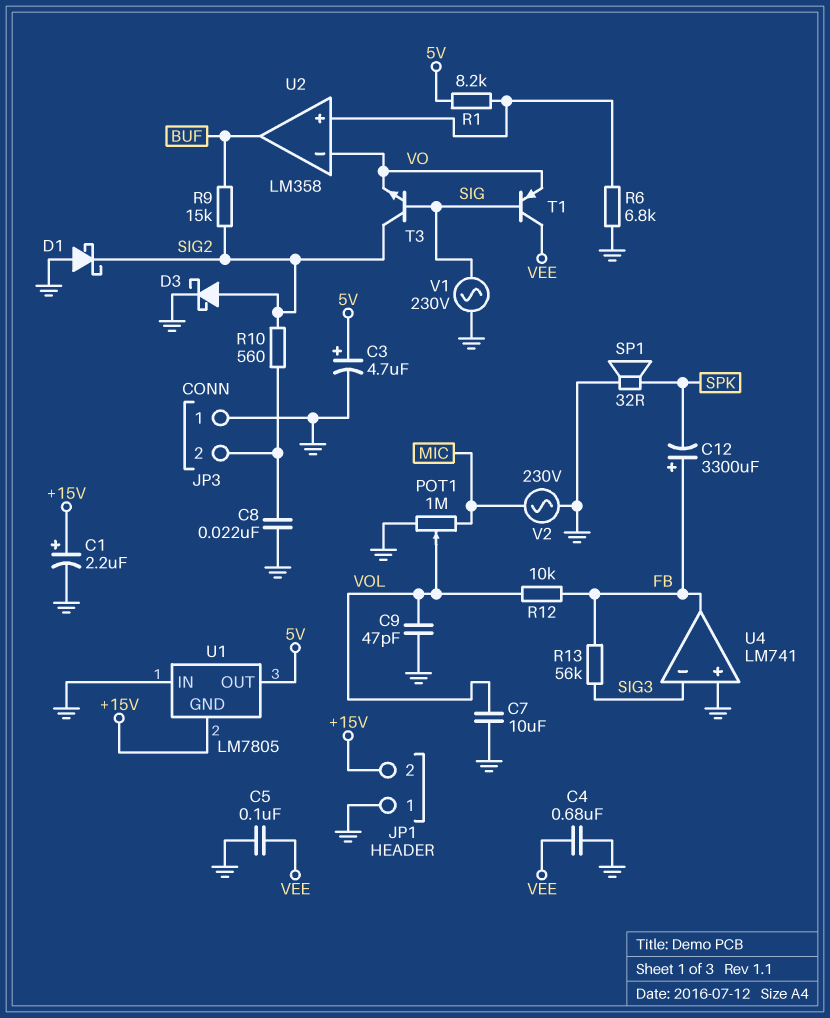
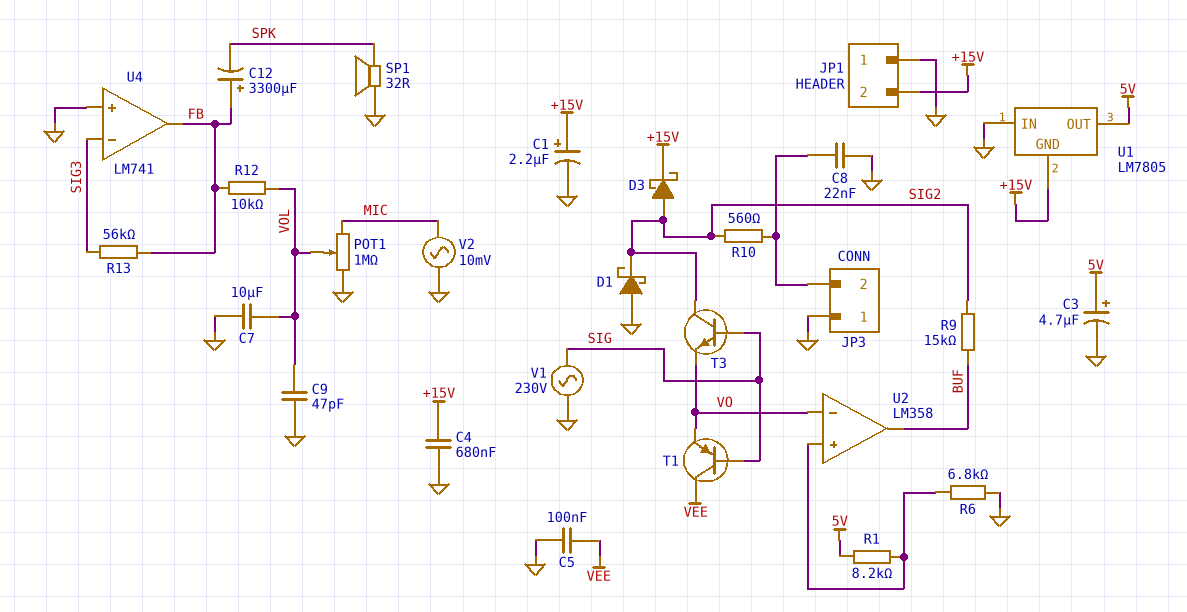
C4: 680nF (GND, VEE) -> 680nF (+15V, GND)
D3: schottky (A SIG2, K GND) -> schottky (A SIG2, K +15V)
V2: AC 230V (GND, MIC) -> AC 10mV (GND, MIC)

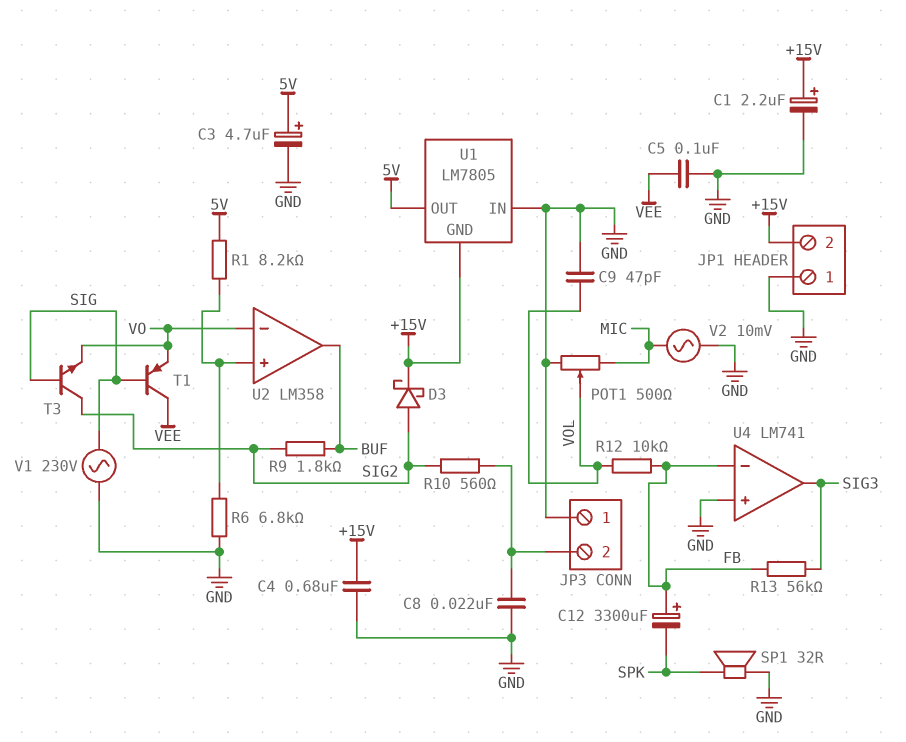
C7: 10uF (GND, VOL) -> none
D1: schottky (A GND, K SIG2) -> none
POT1: 1M (GND, MIC, wiper VOL) -> 500 (GND, MIC, wiper VOL)
R9: 15k (BUF, SIG2) -> 1.8k (BUF, SIG2)
U4 pin in-: SIG3 -> FB
U4 pin out: FB -> SIG3

